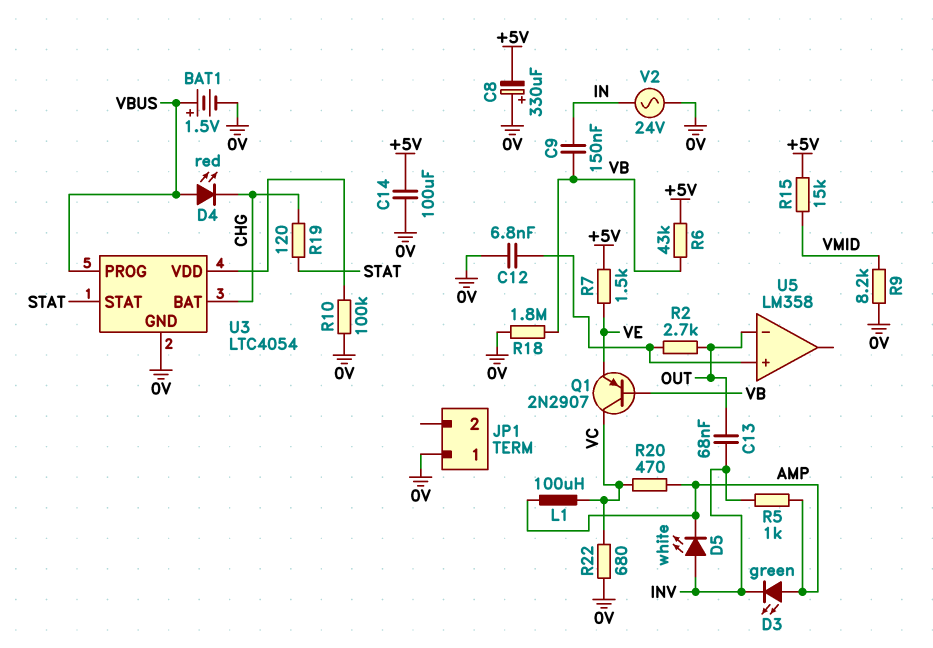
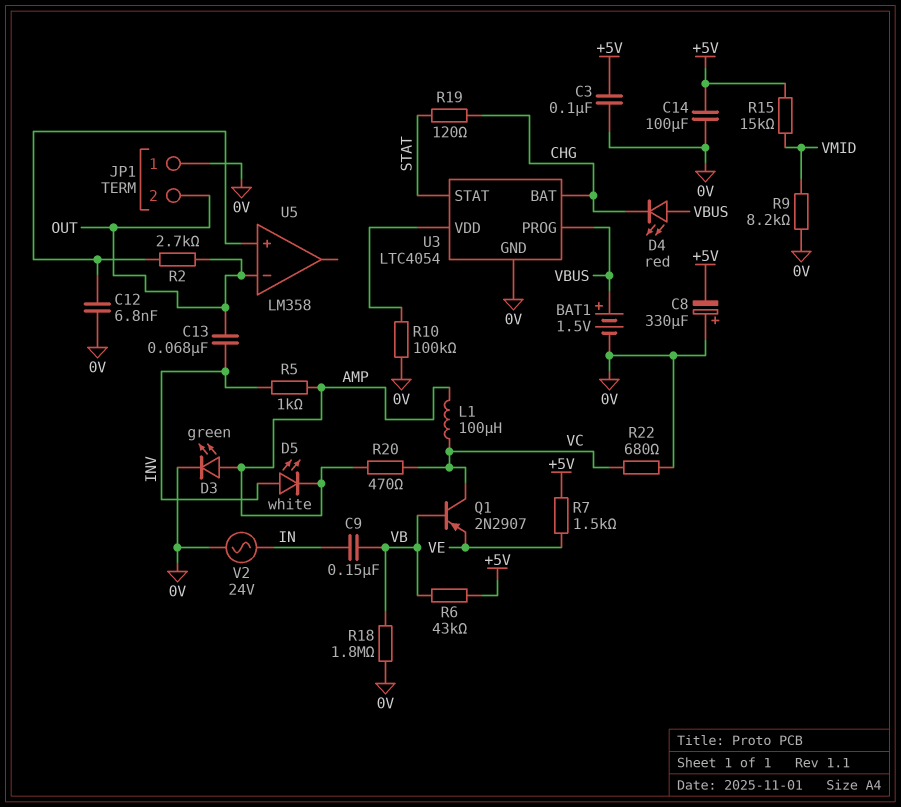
C3: none -> 100nF (+5V, 0V)
D3: LED green (A AMP, K INV) -> LED green (A AMP, K 0V)
JP1 pin 2: none -> OUT

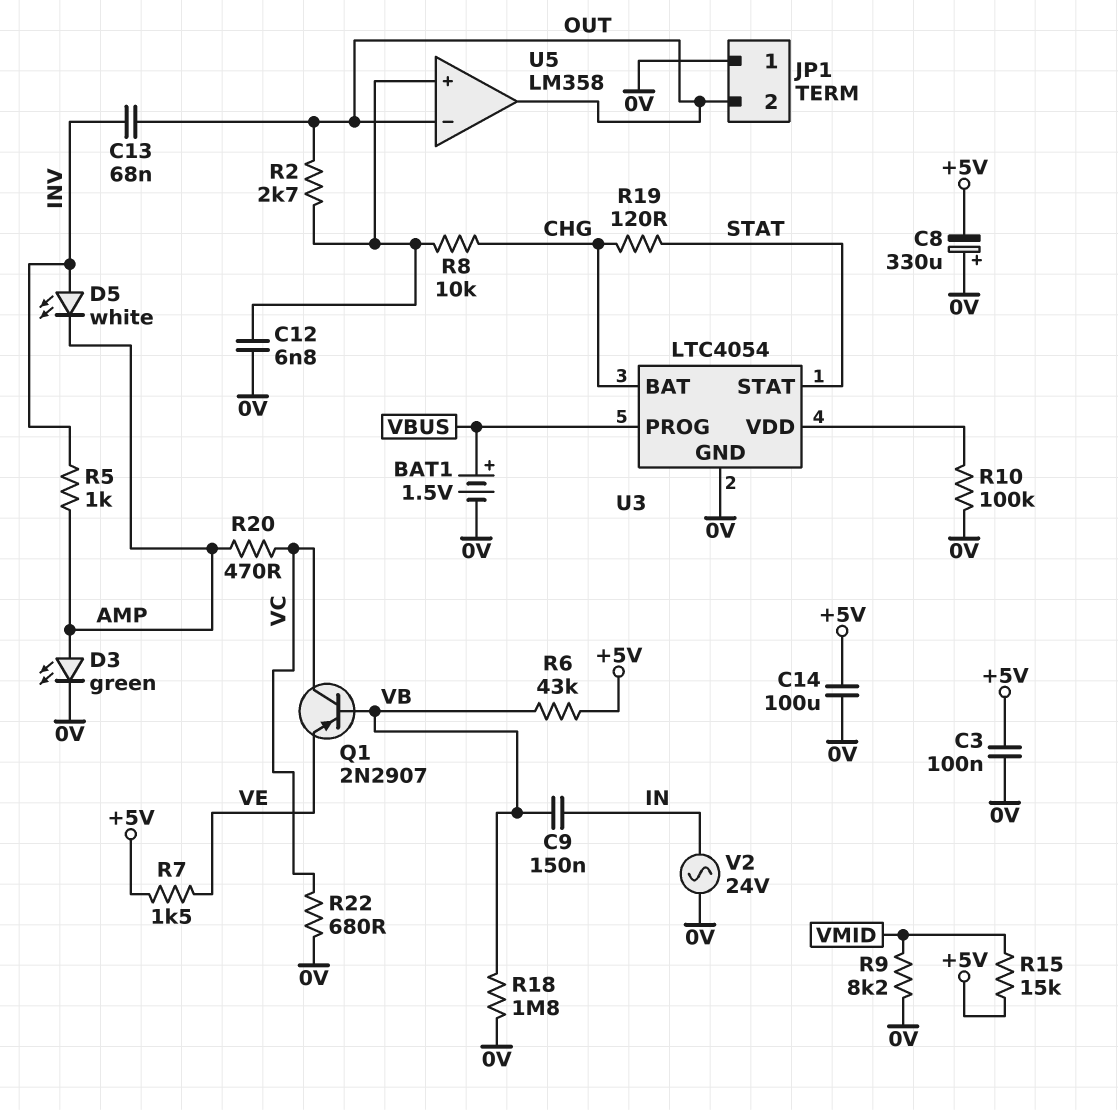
D4: LED red (A VBUS, K CHG) -> none
L1: 100uH (AMP, VC) -> none
R8: none -> 10k (CHG, U5/in+)
U5 pin out: none -> OUT

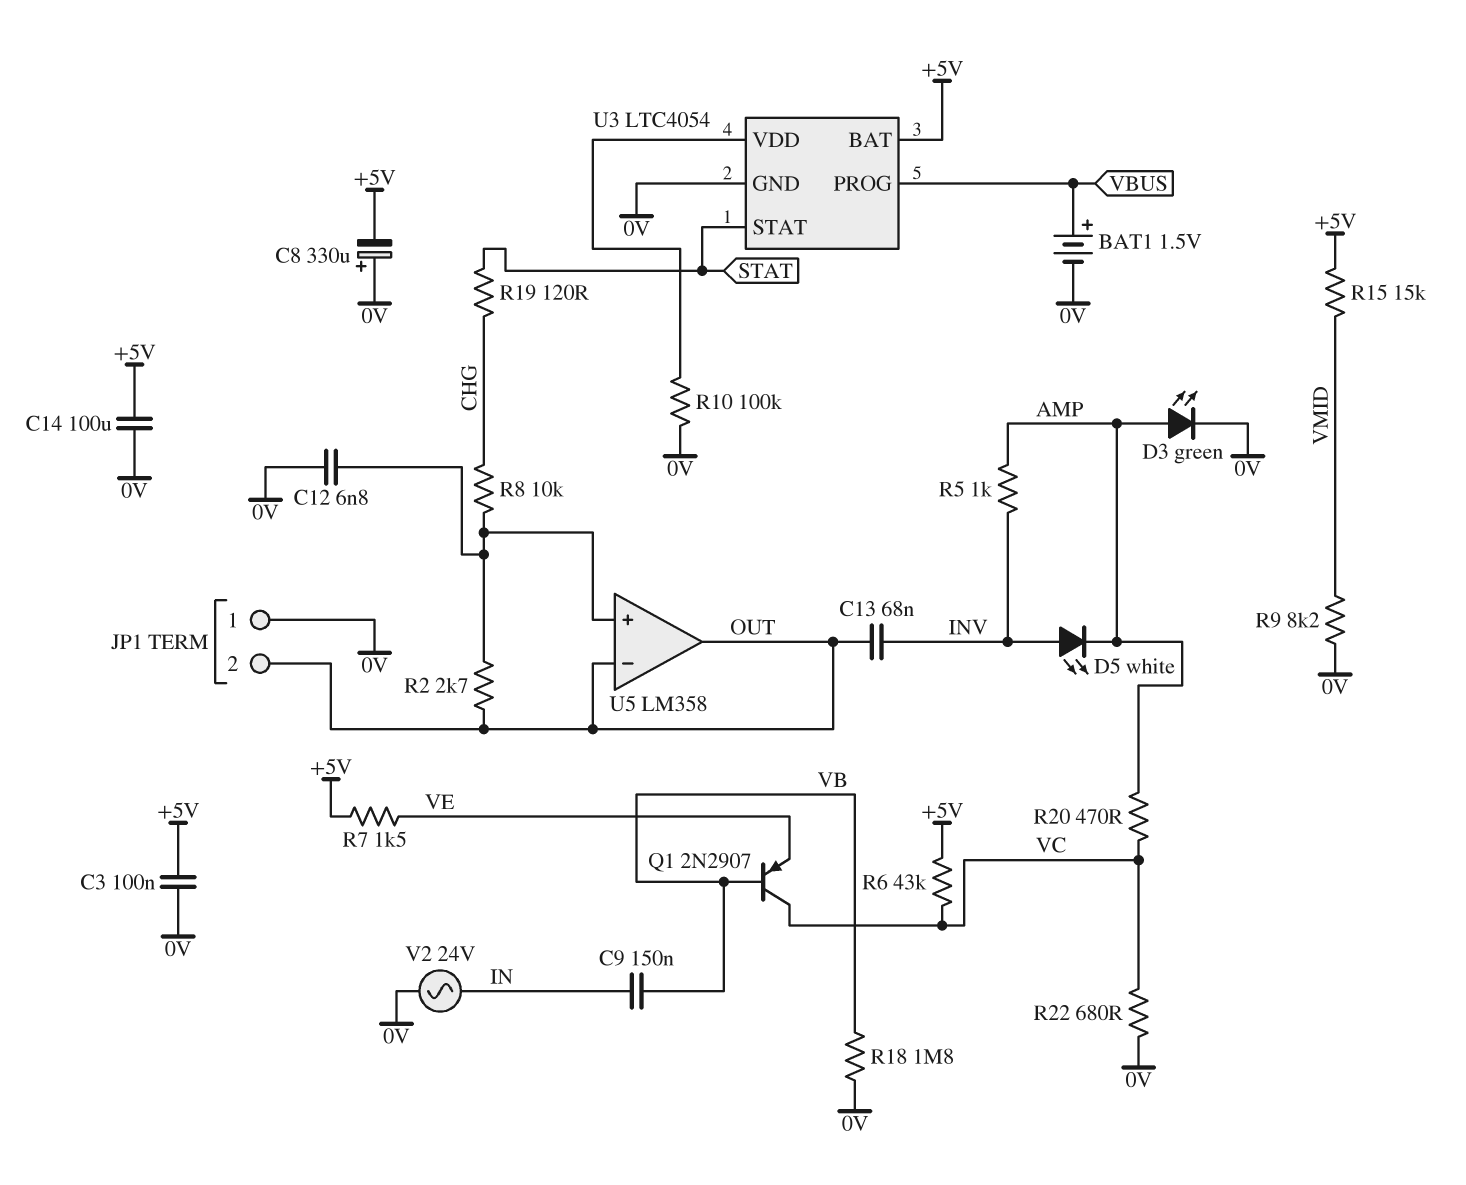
R6: 43k (+5V, VB) -> 43k (+5V, VC)
U3 pin BAT: CHG -> +5V

